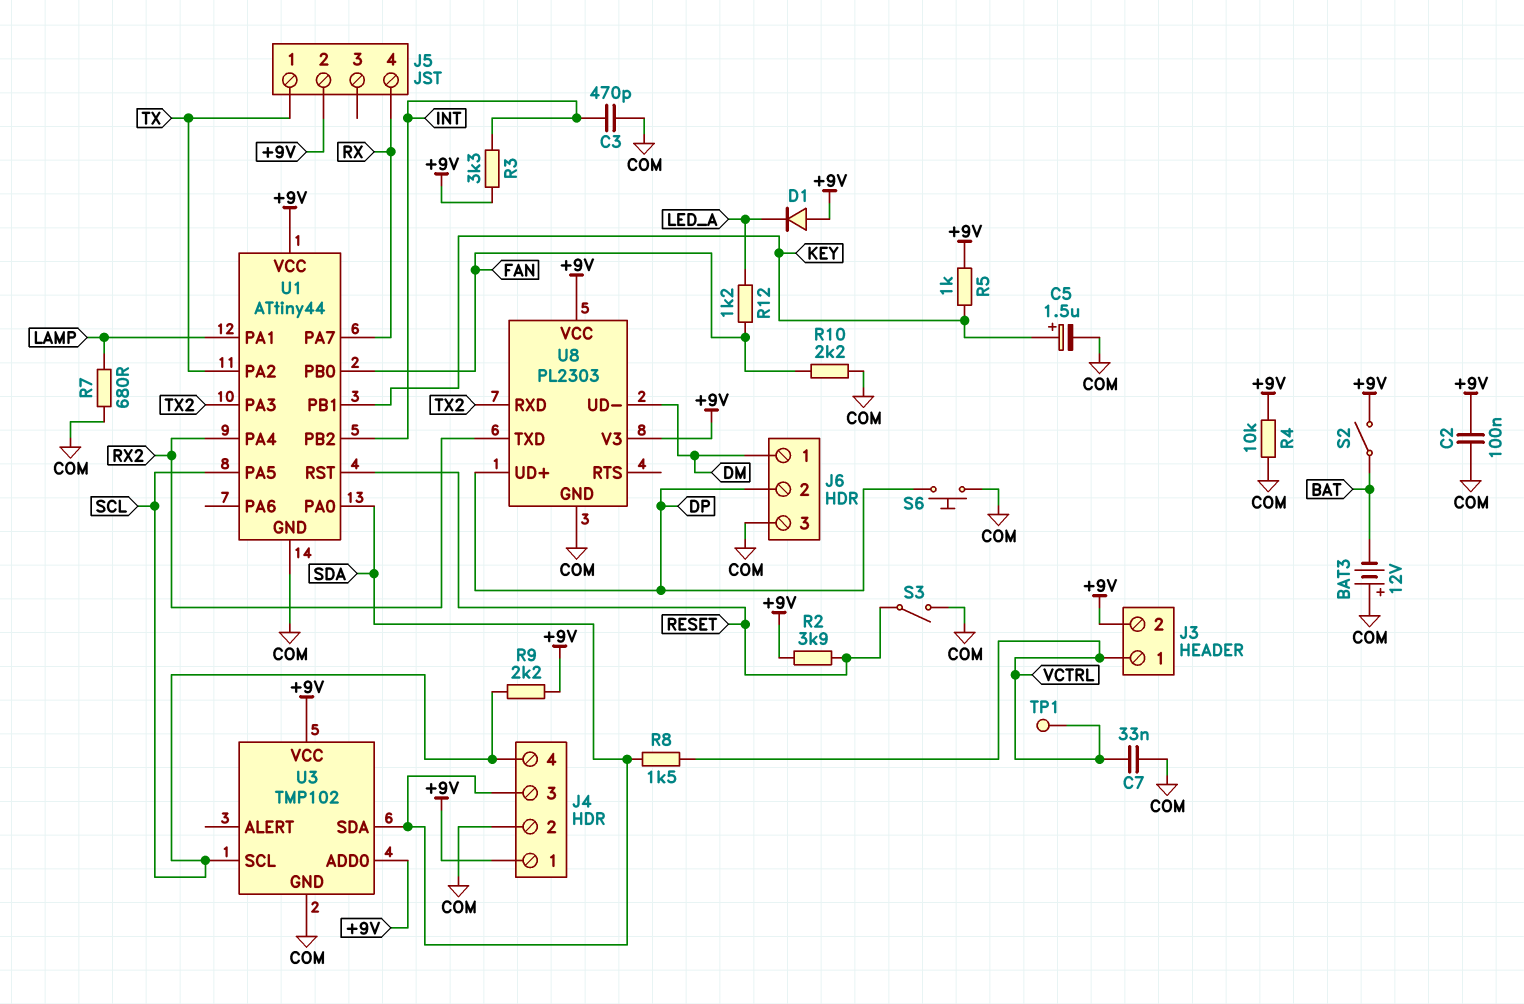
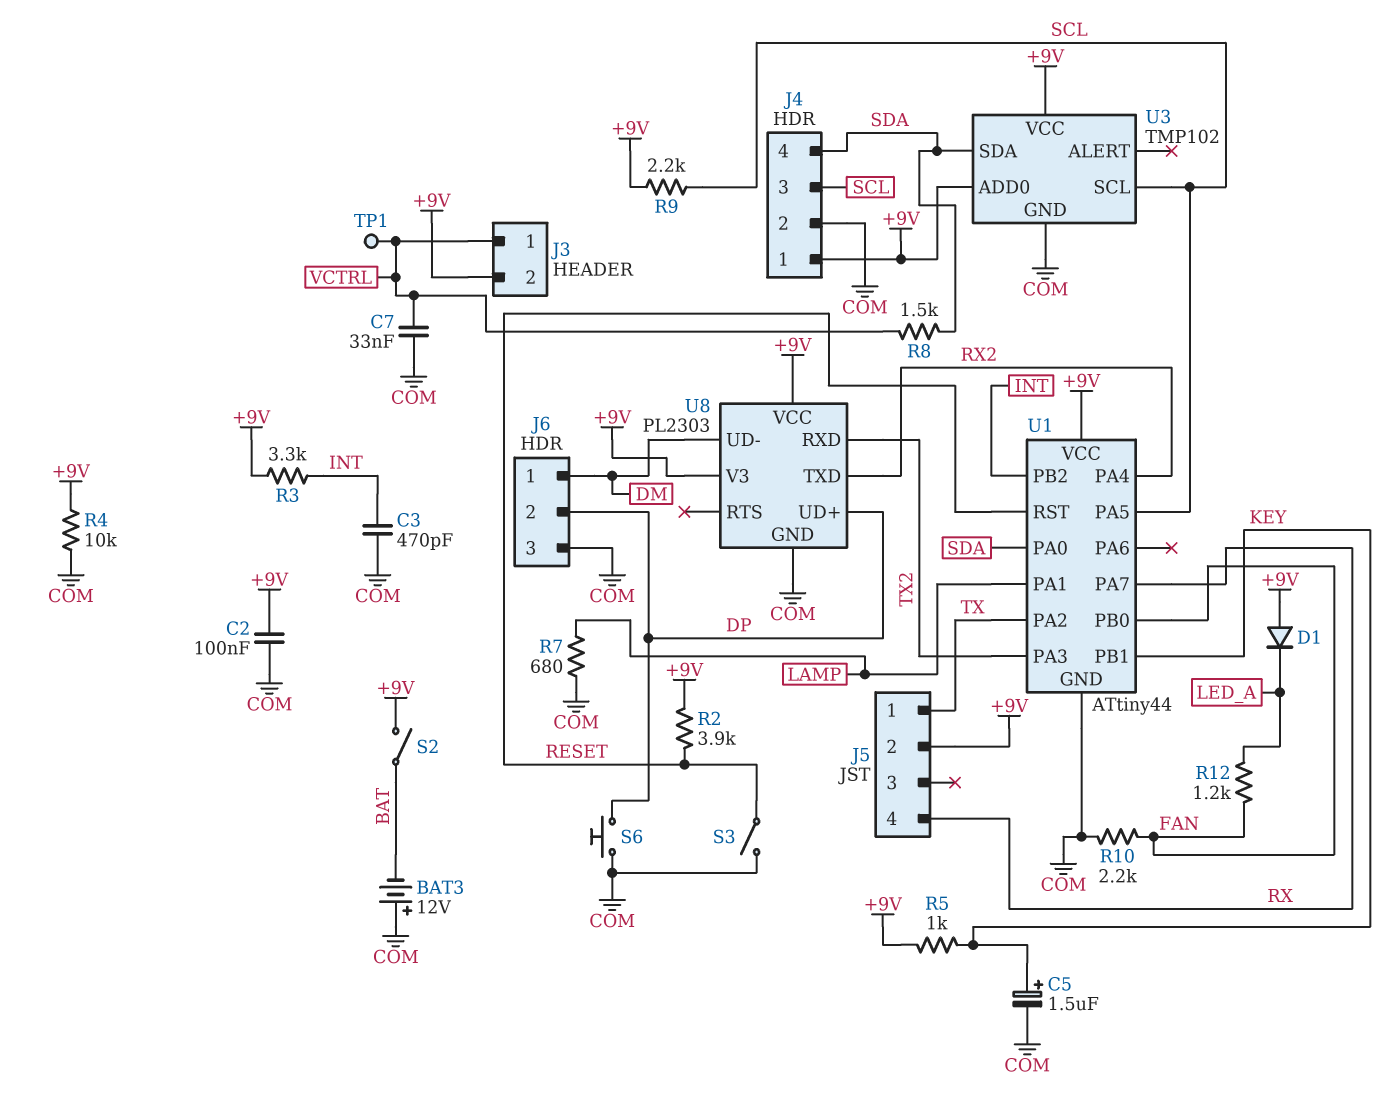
J4 pin 3: SDA -> SCL
J4 pin 4: SCL -> SDA

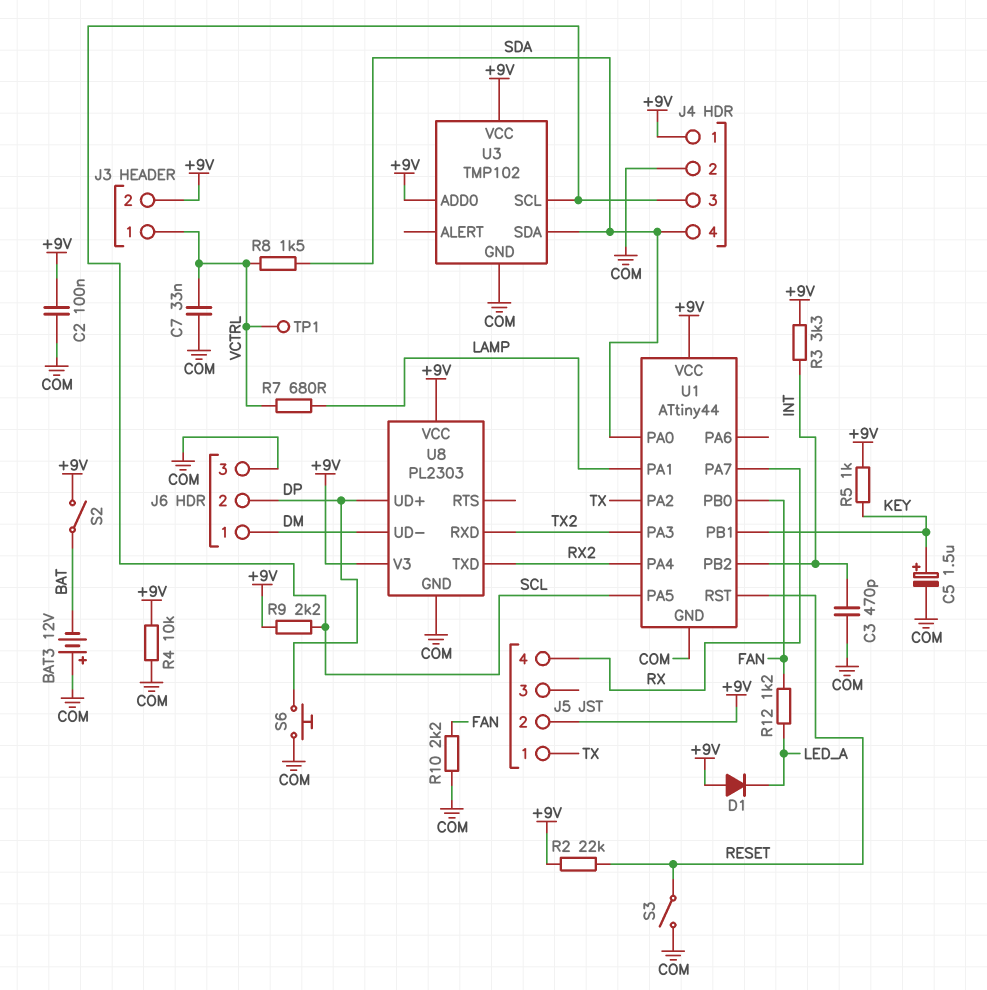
R2: 3.9k (+9V, RESET) -> 22k (+9V, RESET)
R7: 680 (COM, LAMP) -> 680 (LAMP, VCTRL)

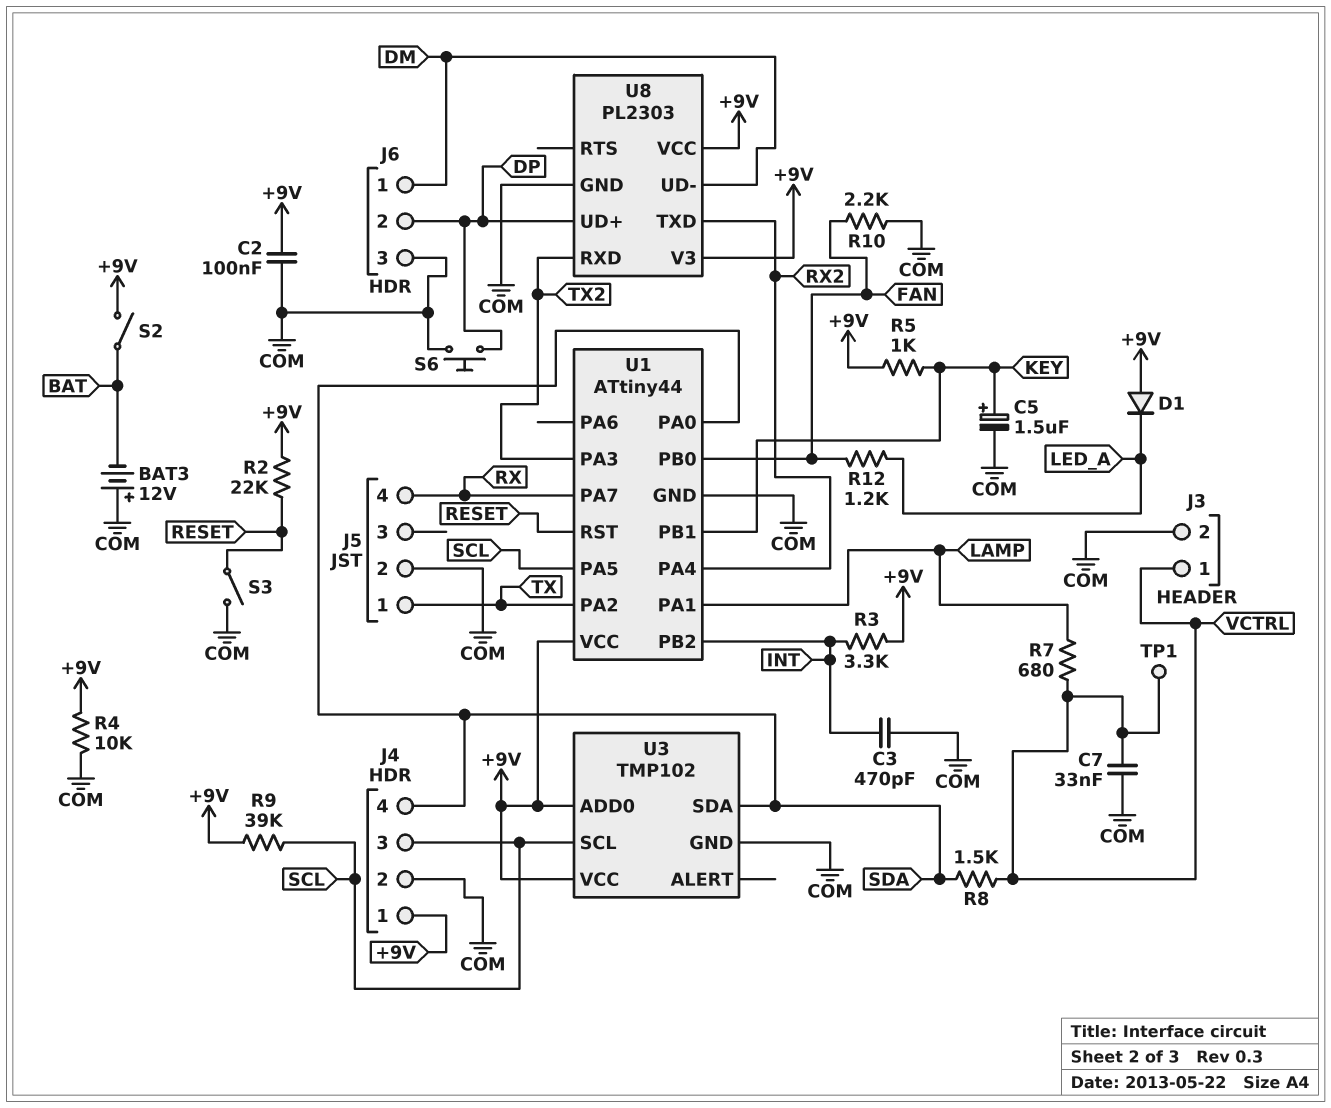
J3 pin 2: +9V -> COM
J5 pin 2: +9V -> COM
R9: 2.2k (+9V, SCL) -> 39k (+9V, SCL)

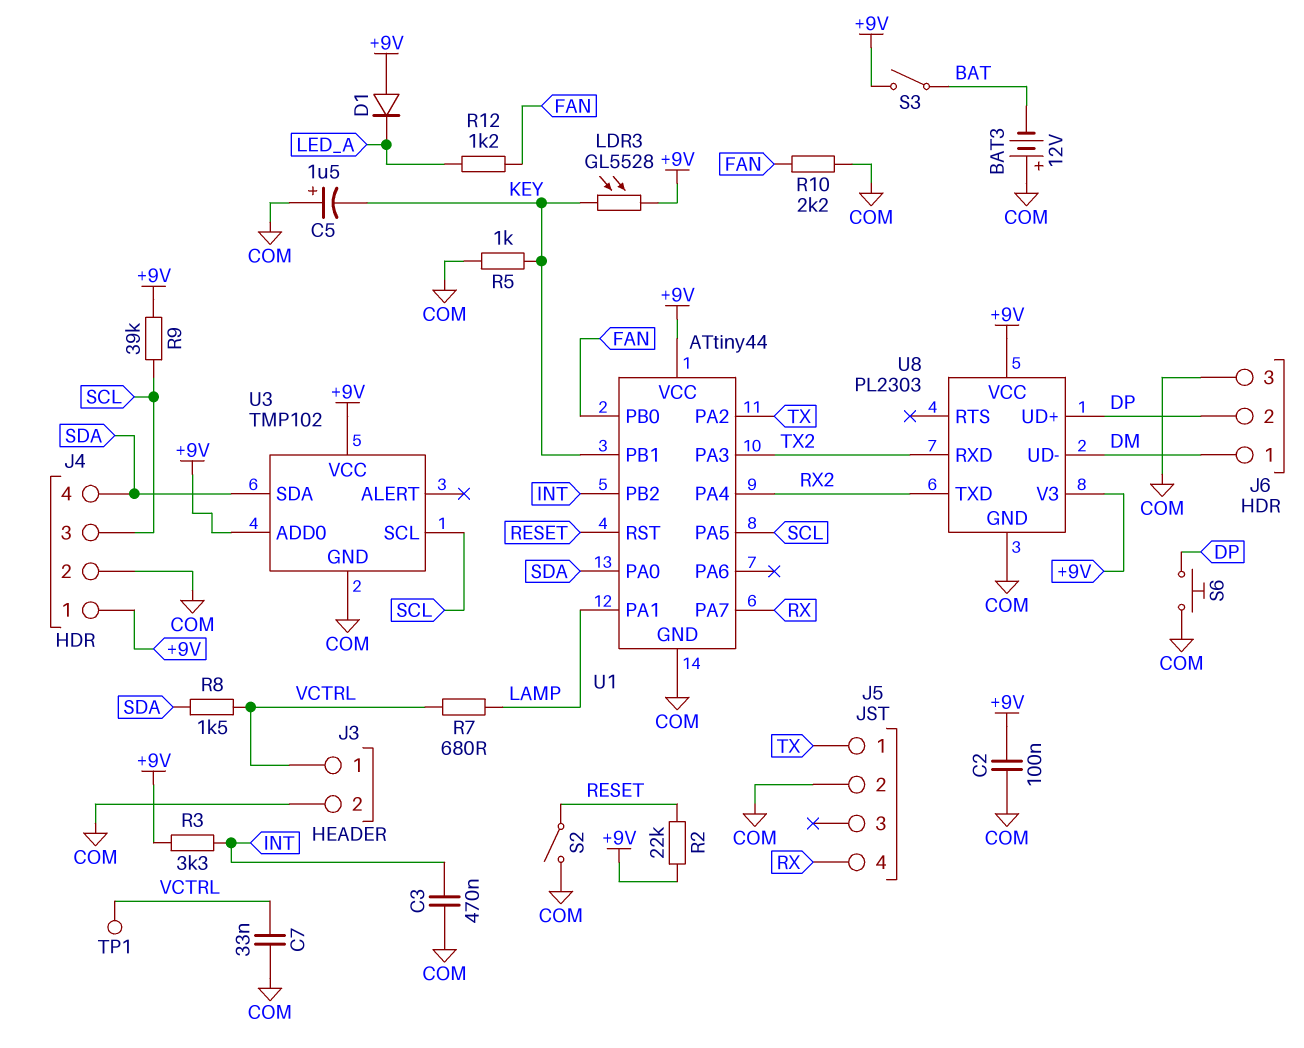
C3: 470pF (COM, INT) -> 470nF (COM, INT)
C5: 1.5uF (plus KEY, minus COM) -> 1.5uF (plus COM, minus KEY)
LDR3: none -> GL5528 (+9V, KEY)
R4: 10k (+9V, COM) -> none
R5: 1k (+9V, KEY) -> 1k (COM, KEY)
S2: switch (+9V, BAT) -> switch (COM, RESET)
S3: switch (COM, RESET) -> switch (+9V, BAT)

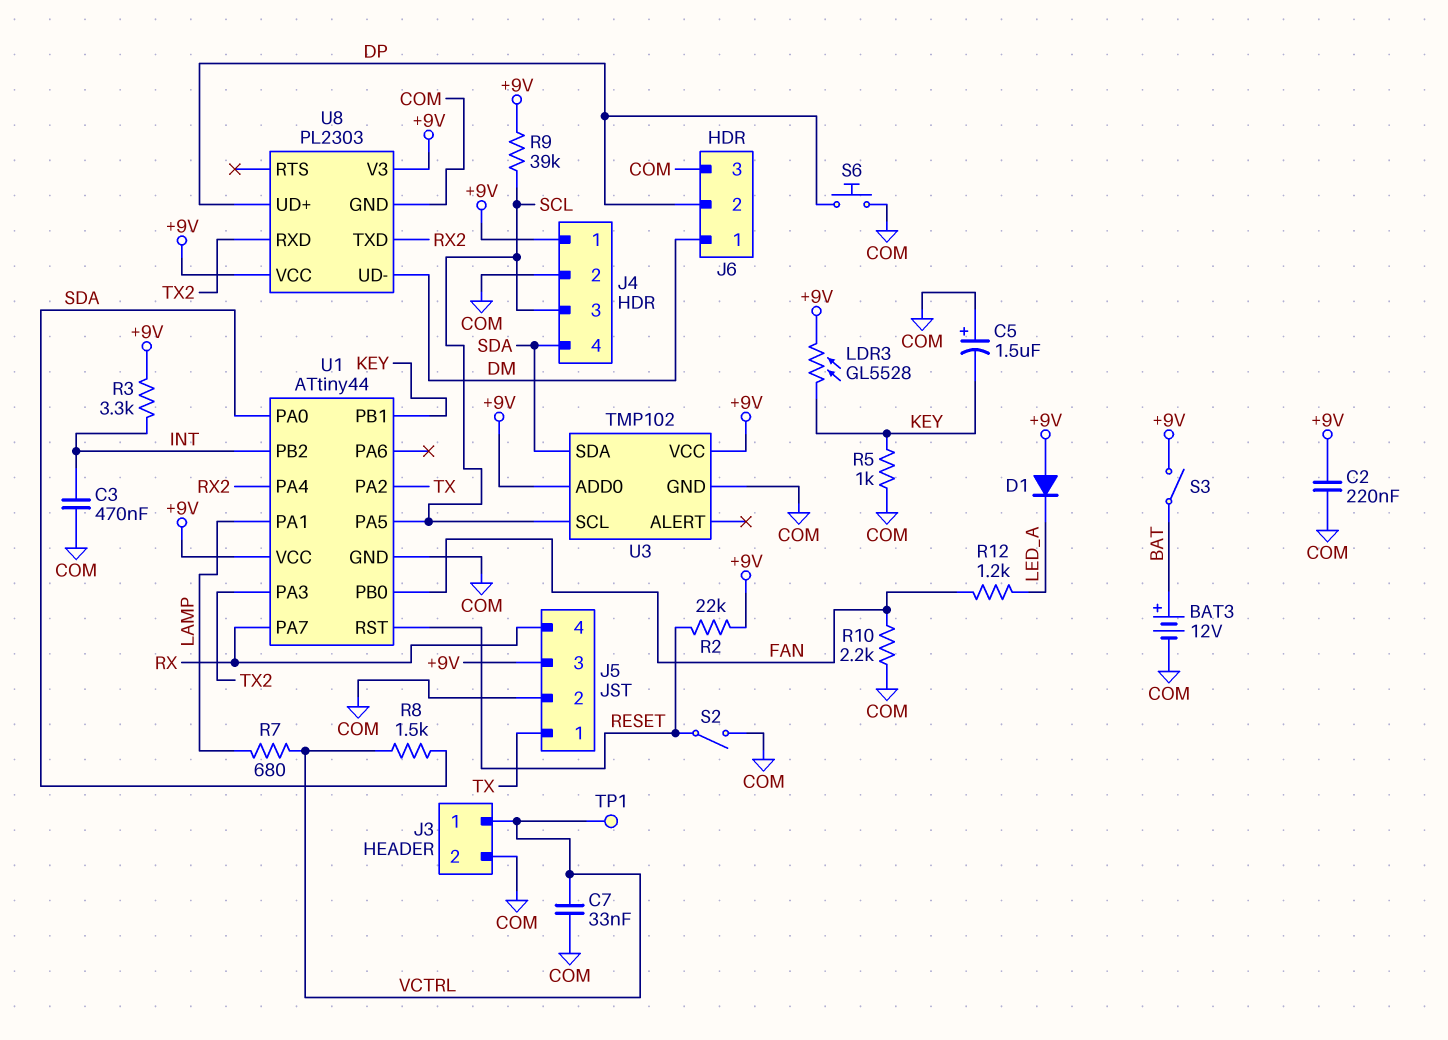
BAT3: 12V (plus COM, minus BAT) -> 12V (plus BAT, minus COM)
C2: 100nF (+9V, COM) -> 220nF (+9V, COM)
J5 pin 3: none -> +9V

